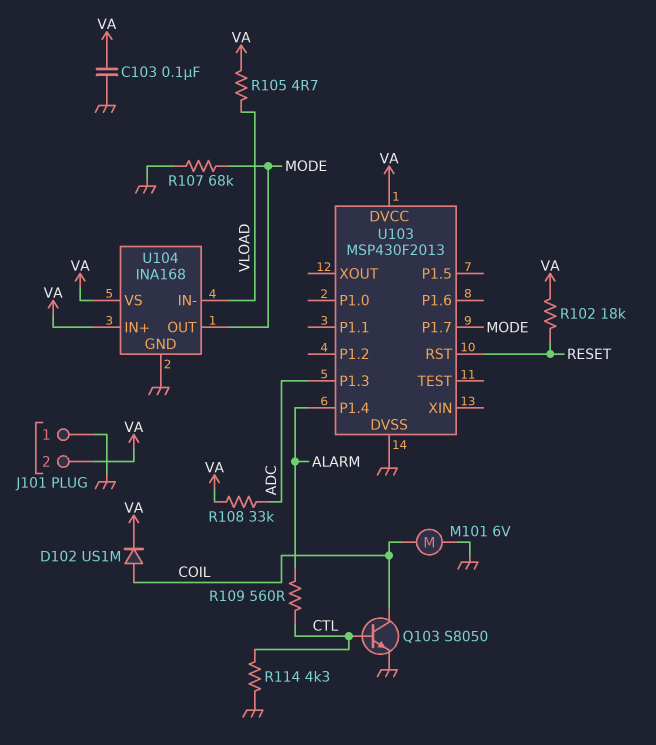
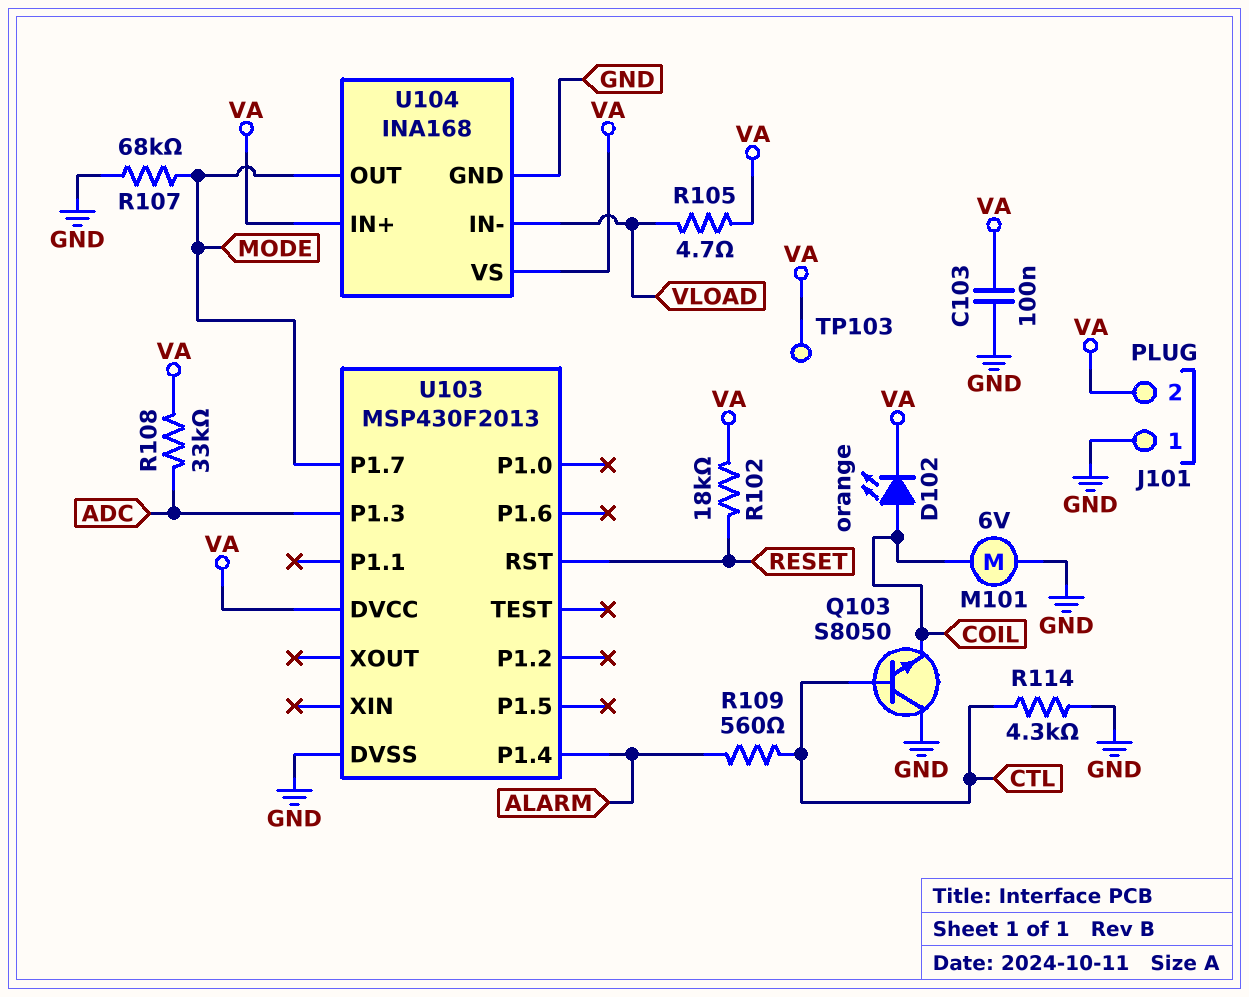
D102: diode US1M (A COIL, K VA) -> LED orange (A COIL, K VA)
Q103: NPN S8050 (B CTL, C COIL, E GND) -> NPN S8050 (B CTL, C GND, E COIL)
TP103: none -> test point (VA)

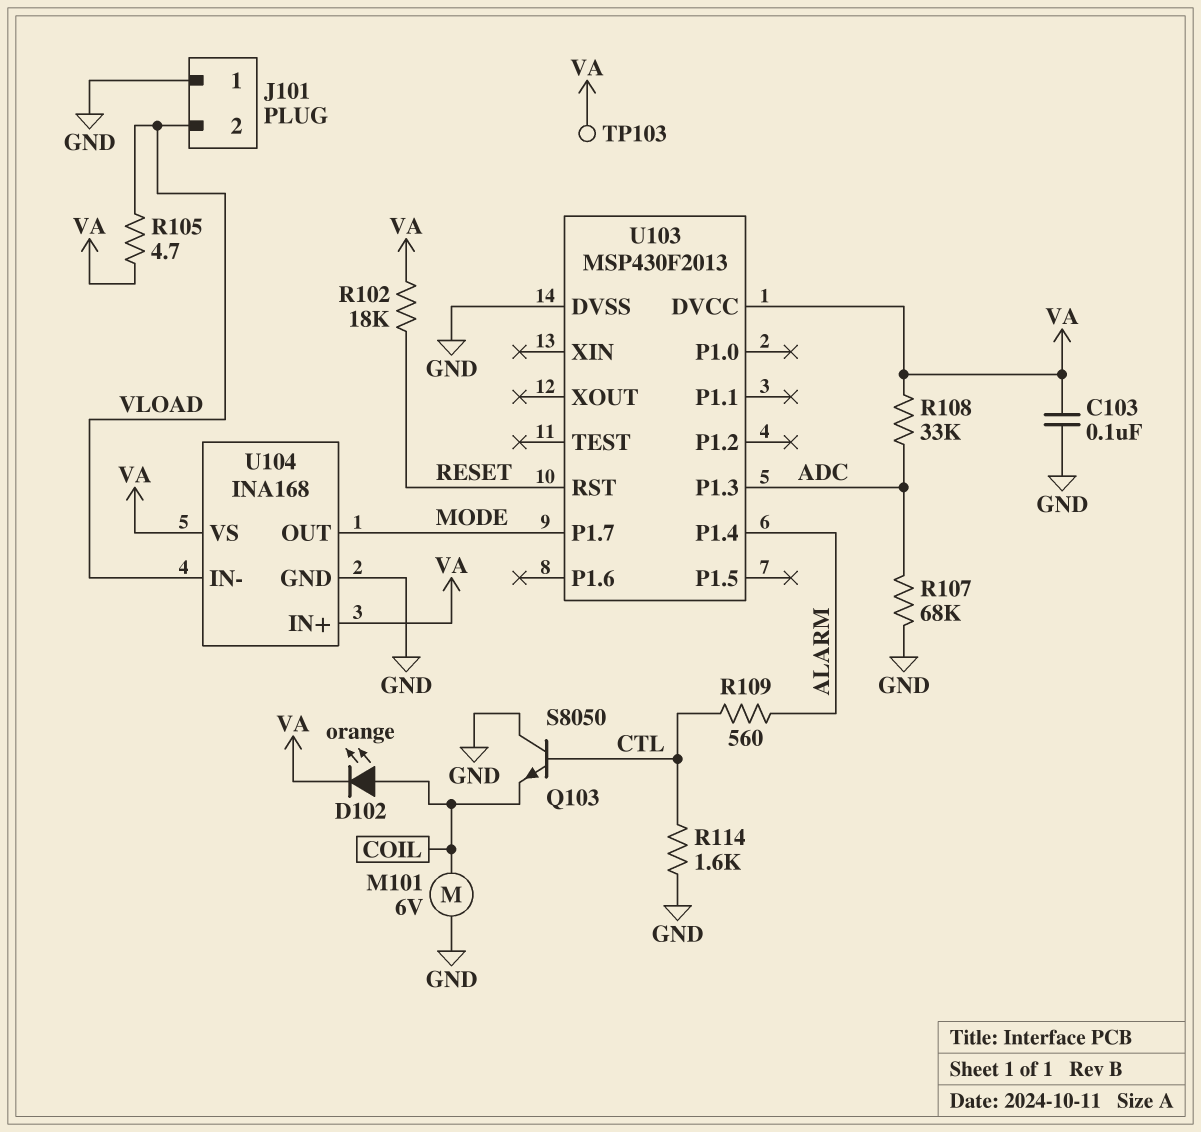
J101 pin 2: VA -> VLOAD
R107: 68k (GND, MODE) -> 68k (ADC, GND)
R114: 4.3k (CTL, GND) -> 1.6k (CTL, GND)

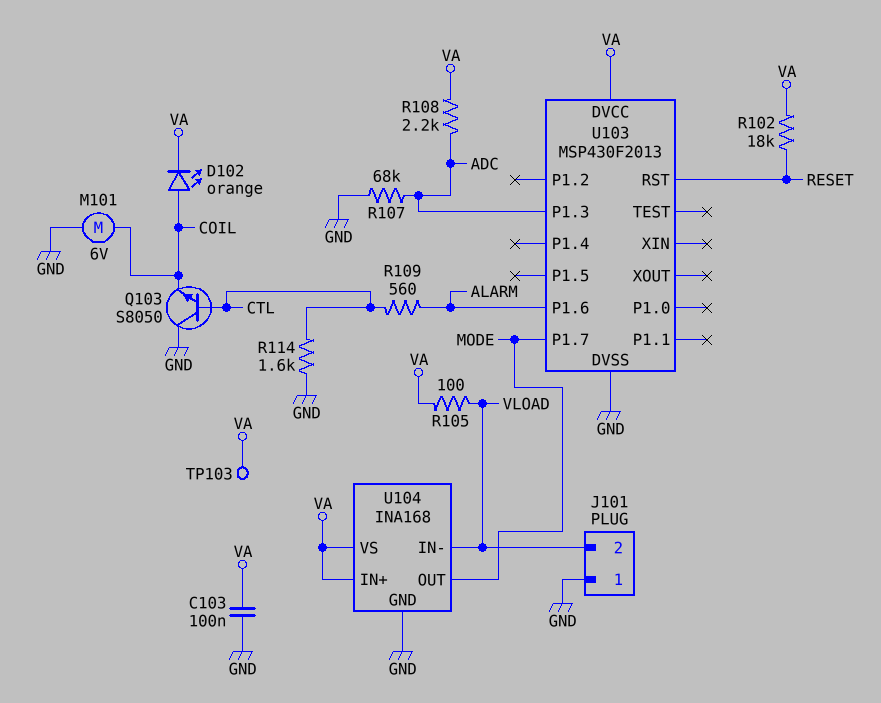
R105: 4.7 (VA, VLOAD) -> 100 (VA, VLOAD)
R108: 33k (ADC, VA) -> 2.2k (ADC, VA)
U103 pin P1.4: ALARM -> none
U103 pin P1.6: none -> ALARM

